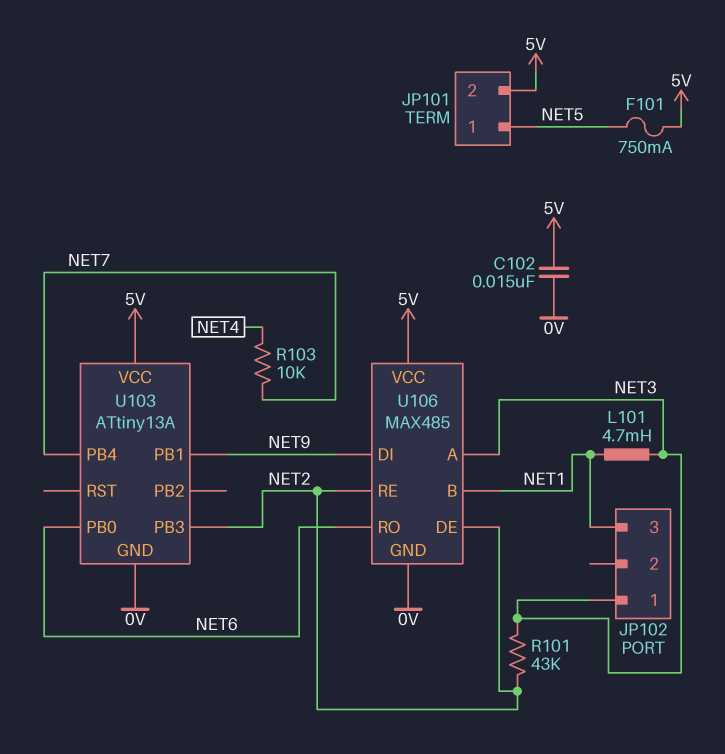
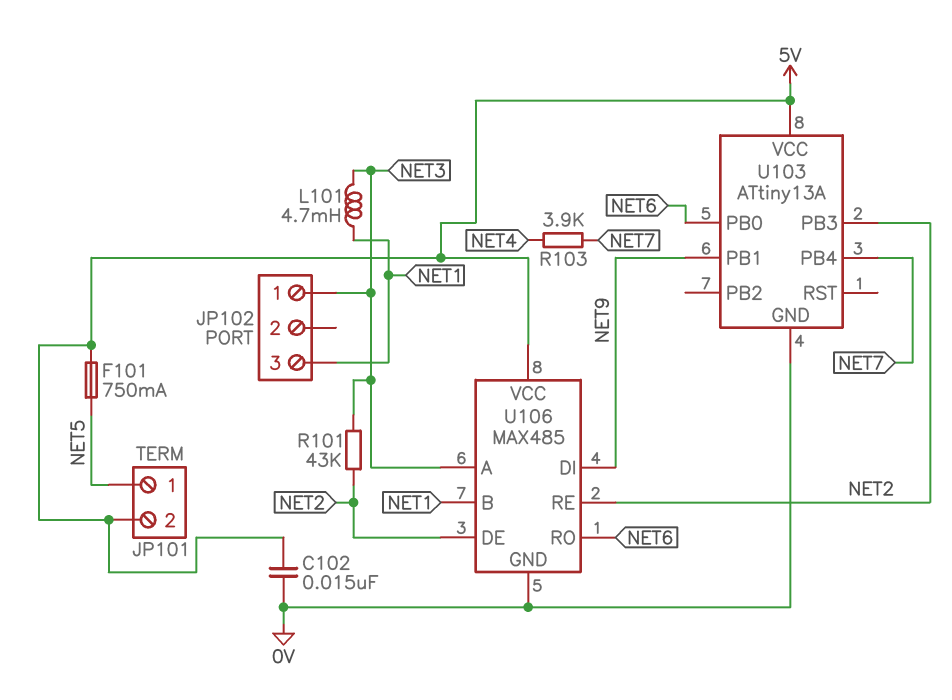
R103: 10k (NET4, NET7) -> 3.9k (NET4, NET7)

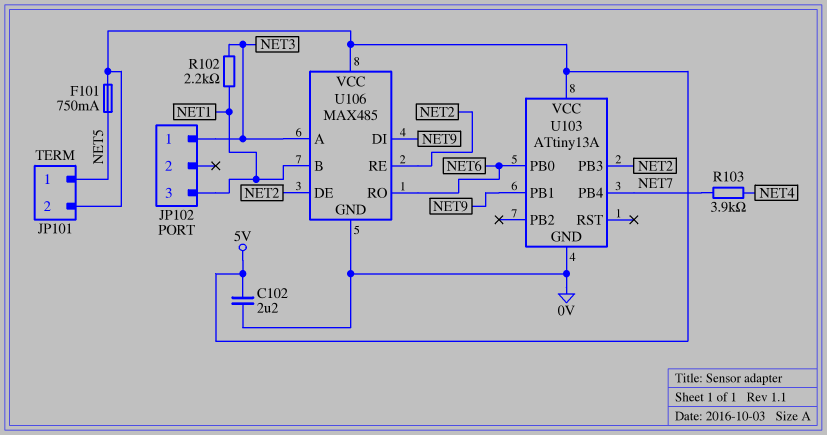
C102: 15nF (0V, 5V) -> 2.2uF (0V, 5V)
L101: 4.7mH (NET1, NET3) -> none
R101: 43k (NET2, NET3) -> none
R102: none -> 2.2k (NET1, NET3)

